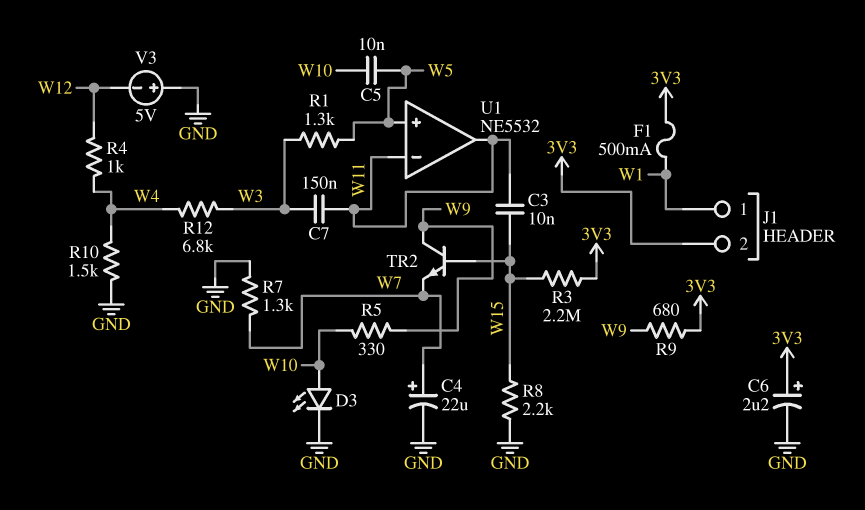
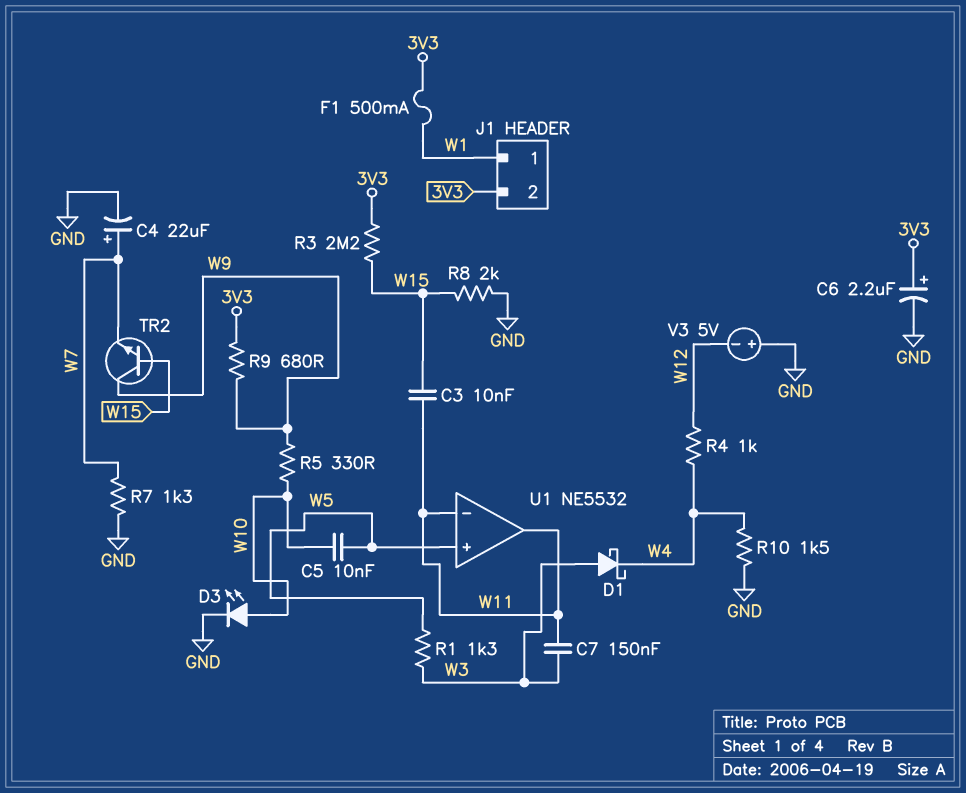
D1: none -> schottky (A W3, K W4)
R8: 2.2k (GND, W15) -> 2k (GND, W15)
R12: 6.8k (W3, W4) -> none

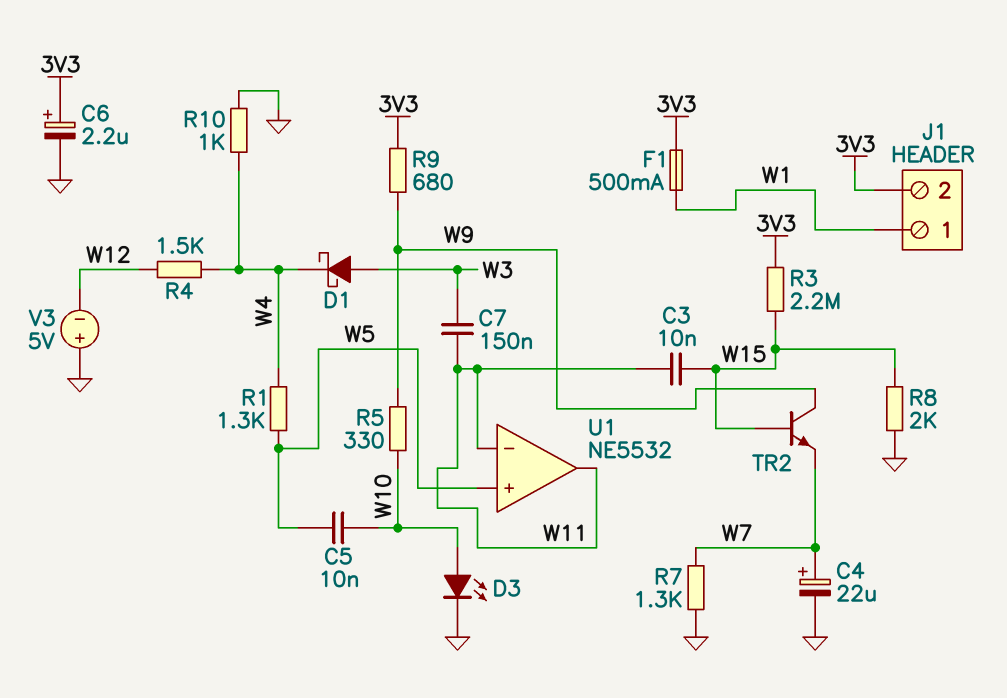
R1: 1.3k (W3, W5) -> 1.3k (W4, W5)
R4: 1k (W4, W12) -> 1.5k (W4, W12)
R10: 1.5k (GND, W4) -> 1k (GND, W4)

